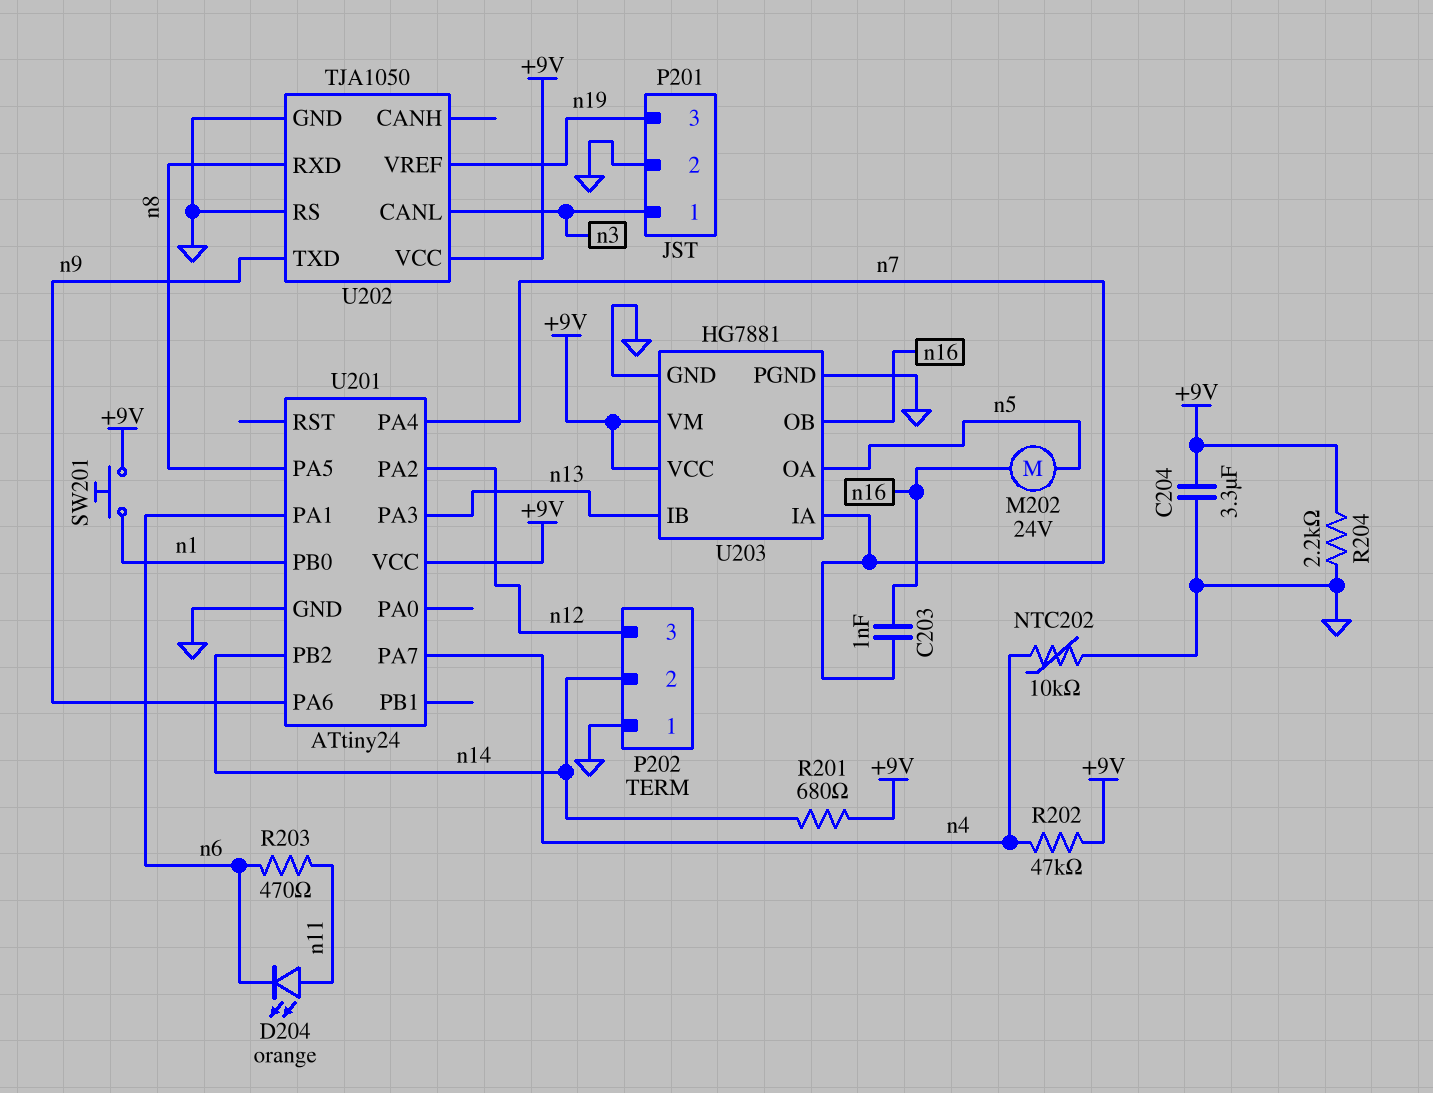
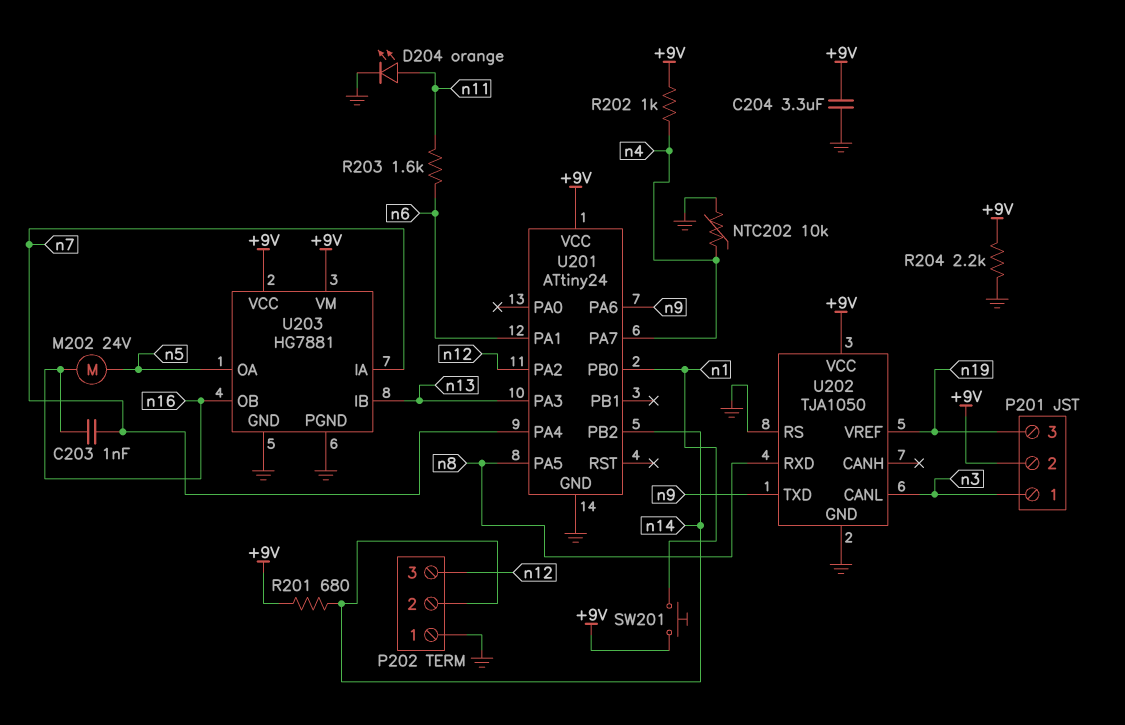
D204: LED orange (A n11, K n6) -> LED orange (A n11, K GND)
P201 pin 2: GND -> +9V
R202: 47k (+9V, n4) -> 1k (+9V, n4)
R203: 470 (n6, n11) -> 1.6k (n6, n11)

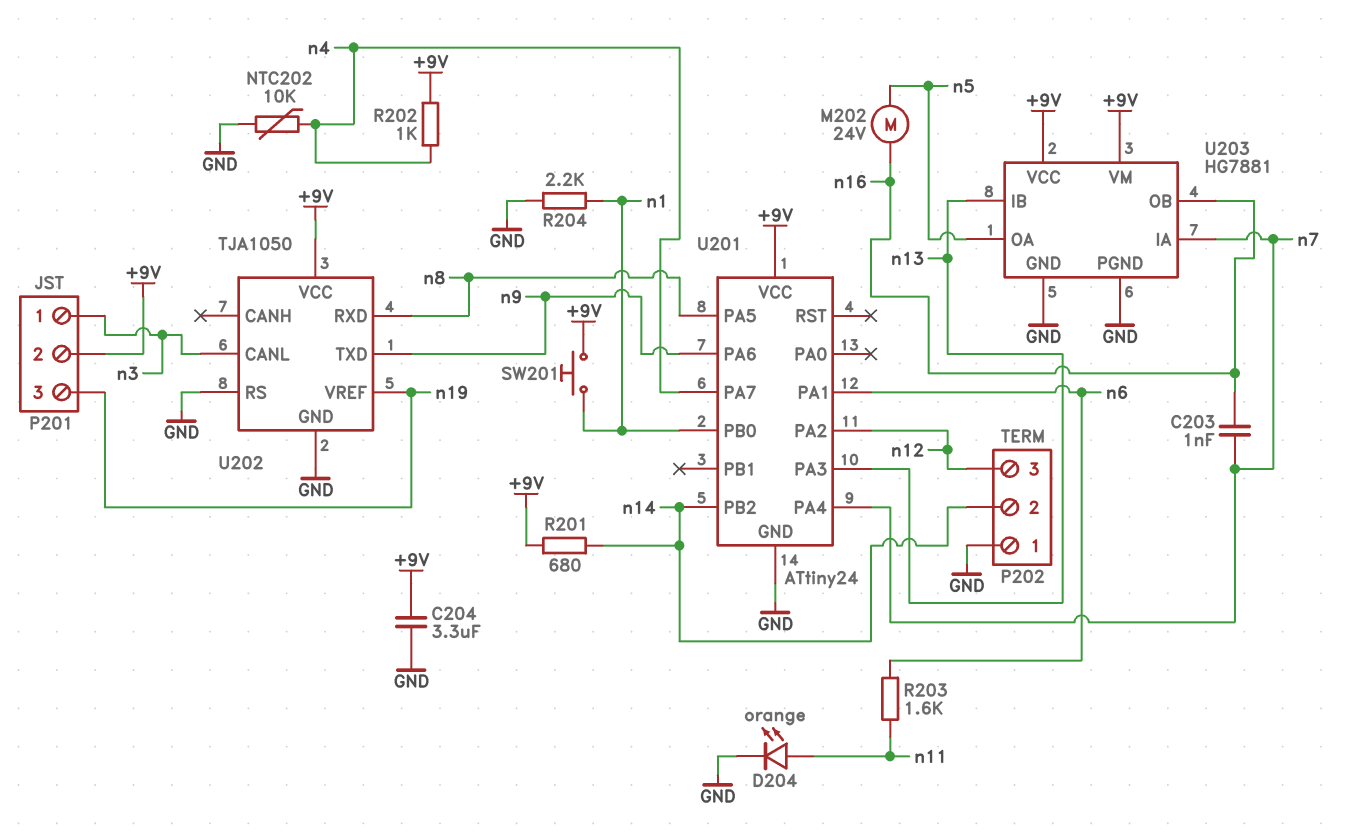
R204: 2.2k (+9V, GND) -> 2.2k (GND, n1)

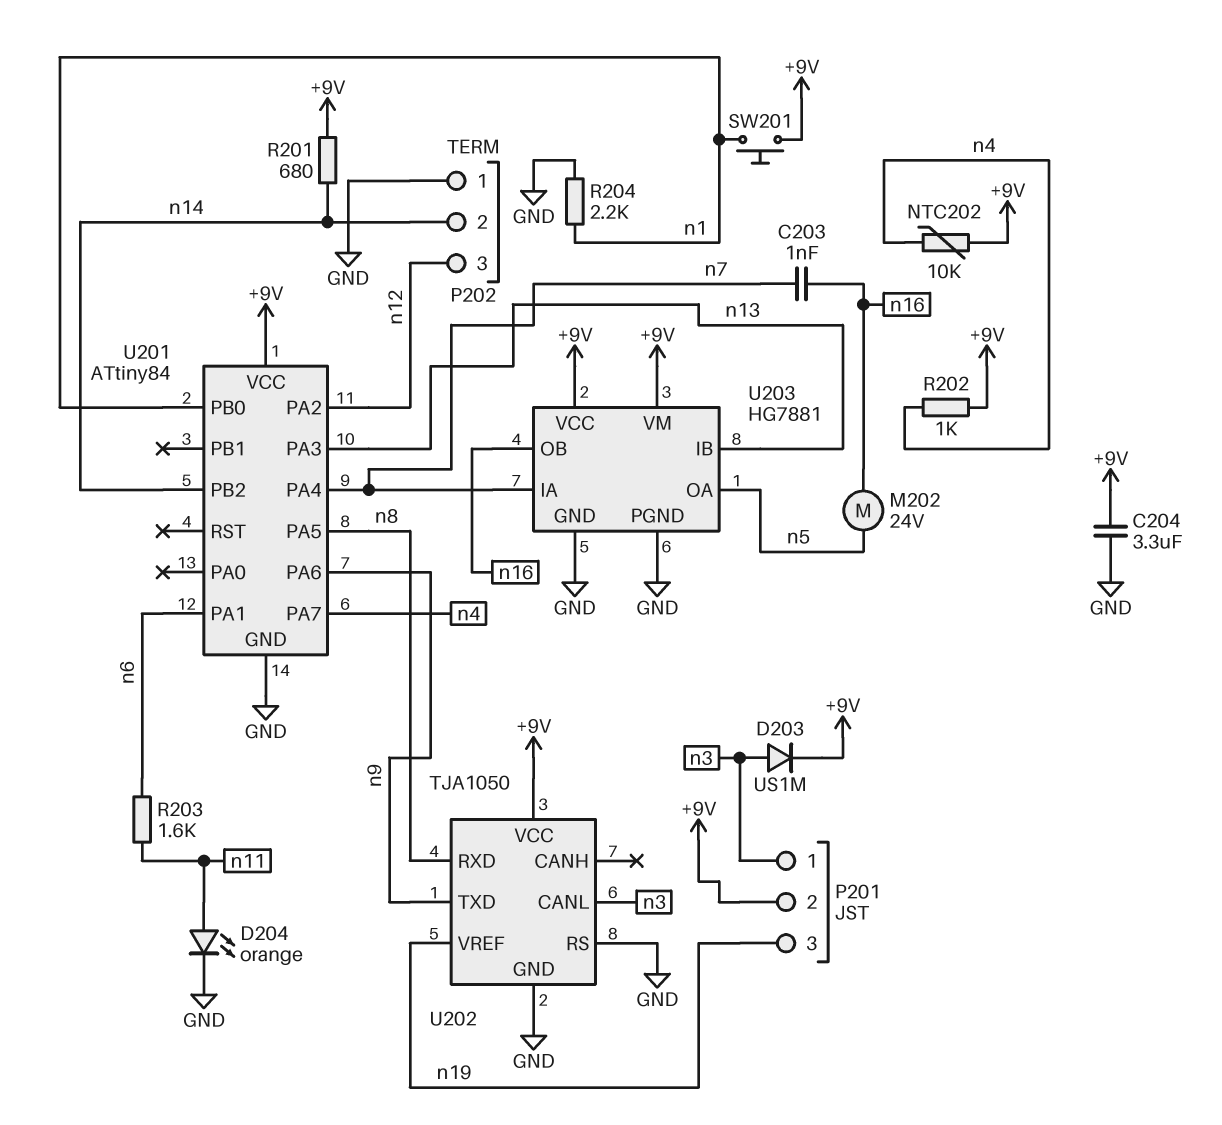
D203: none -> diode US1M (A n3, K +9V)
NTC202: 10k (GND, n4) -> 10k (+9V, n4)
U201: ATtiny24 -> ATtiny84

